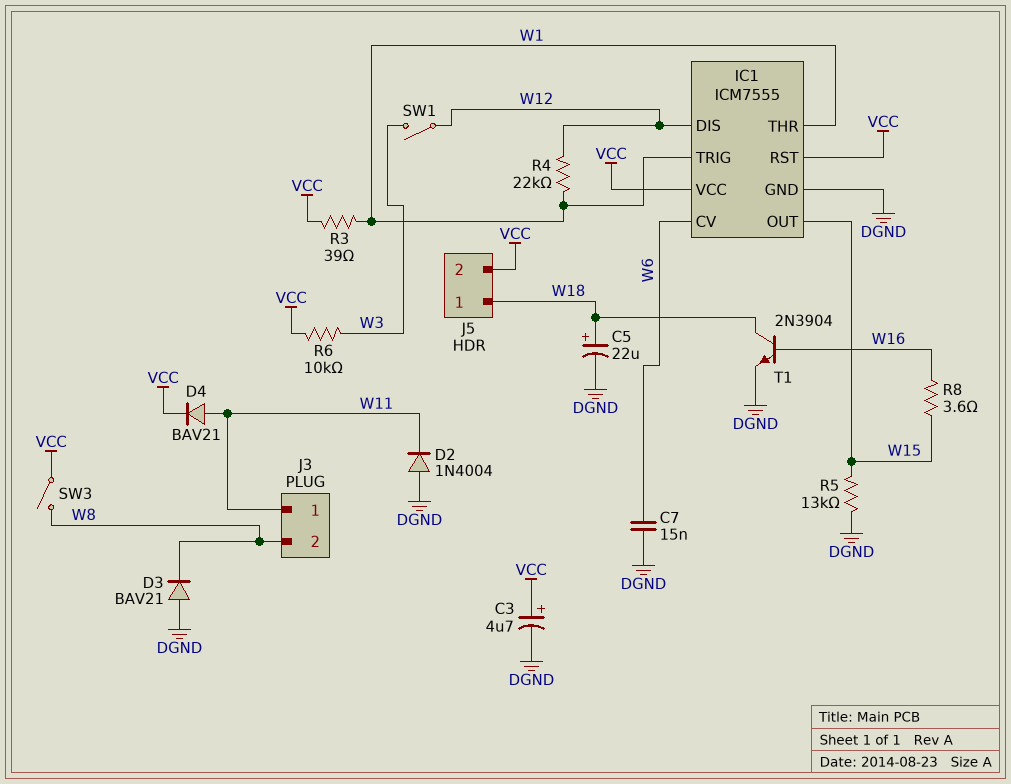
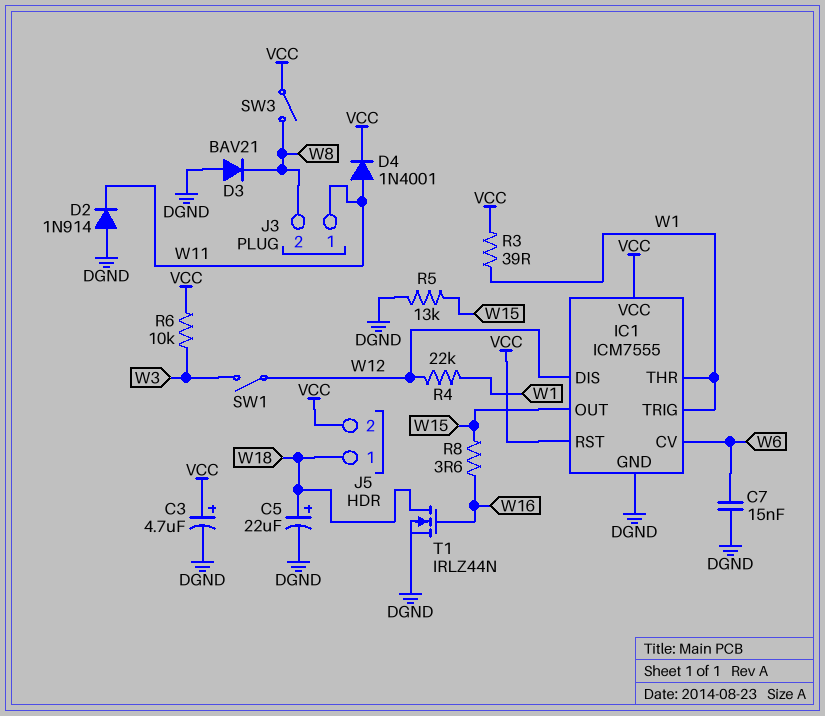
D2: diode 1N4004 (A DGND, K W11) -> diode 1N914 (A DGND, K W11)
D4: diode BAV21 (A W11, K VCC) -> diode 1N4001 (A W11, K VCC)
T1: NPN 2N3904 (B W16, C W18, E DGND) -> NMOS IRLZ44N (G W16, D W18, S DGND)

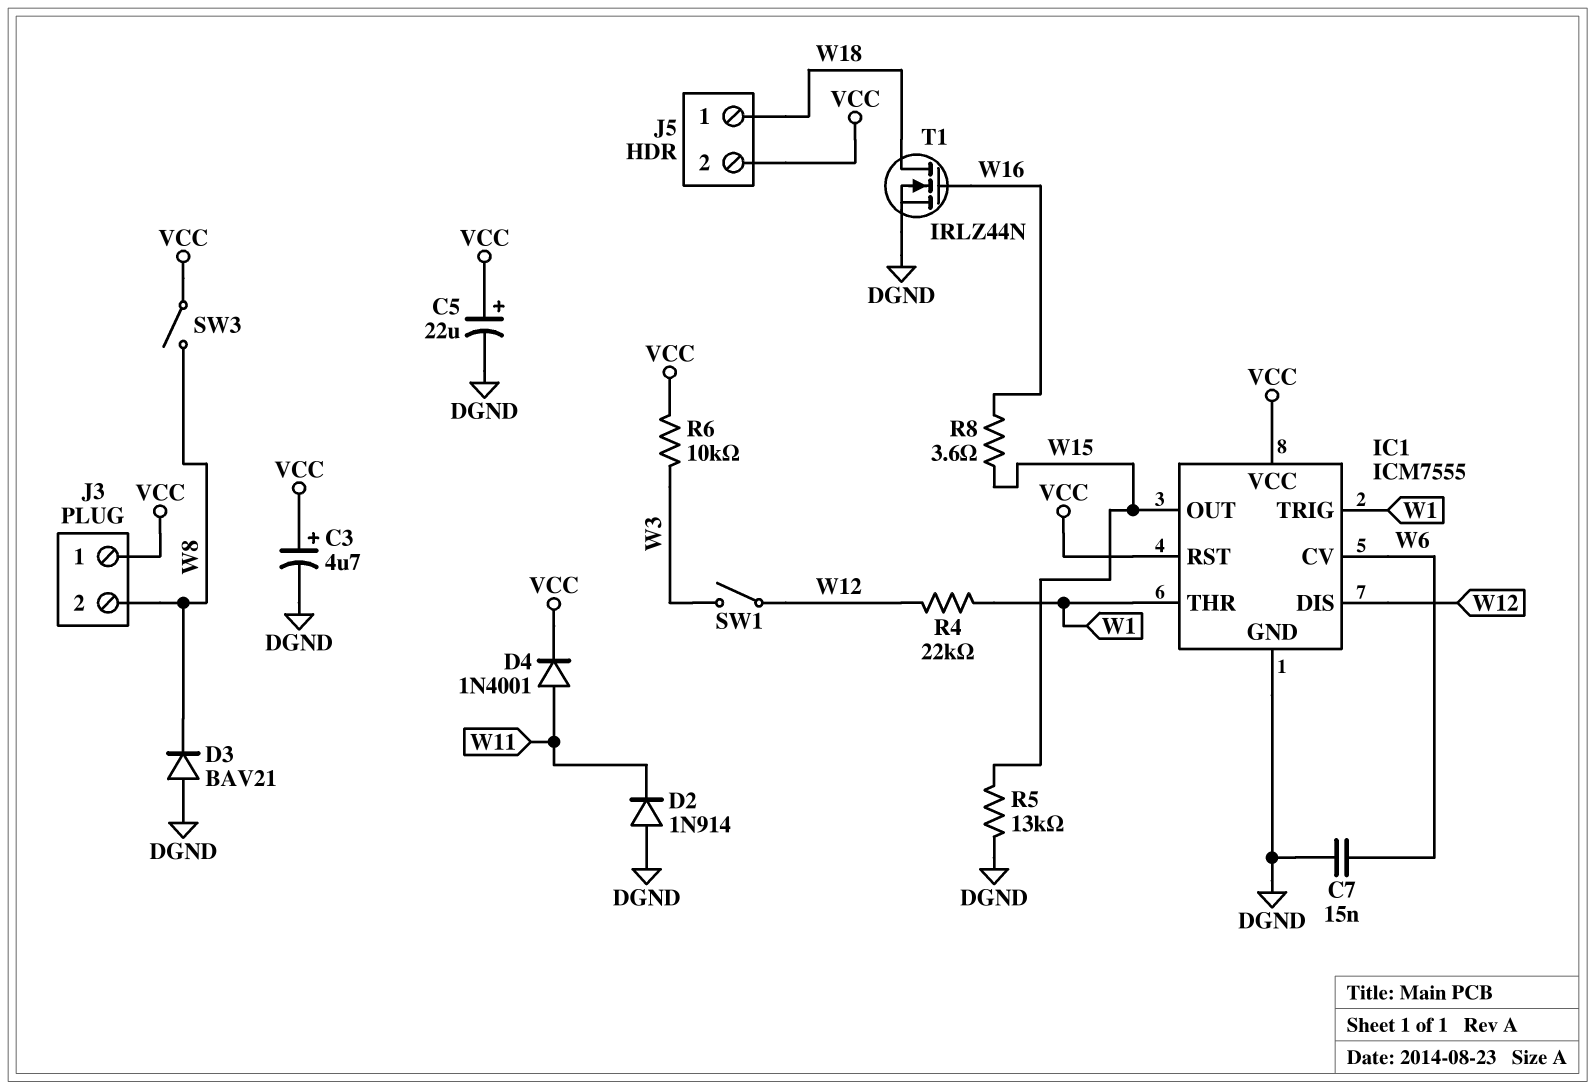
C5: 22uF (plus W18, minus DGND) -> 22uF (plus VCC, minus DGND)
J3 pin 1: W11 -> VCC
R3: 39 (VCC, W1) -> none

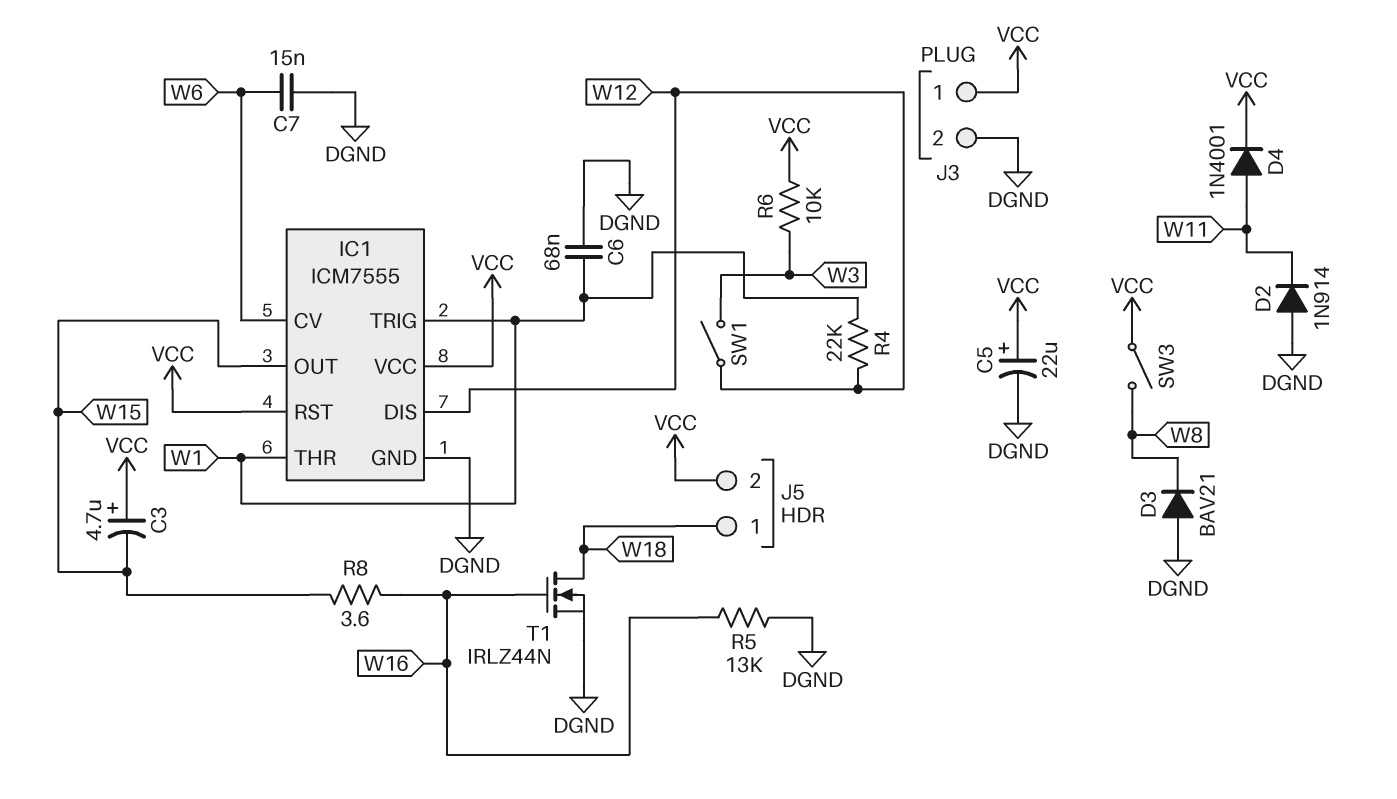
C3: 4.7uF (plus VCC, minus DGND) -> 4.7uF (plus VCC, minus W15)
C6: none -> 68nF (DGND, W1)
J3 pin 2: W8 -> DGND
R5: 13k (DGND, W15) -> 13k (DGND, W16)

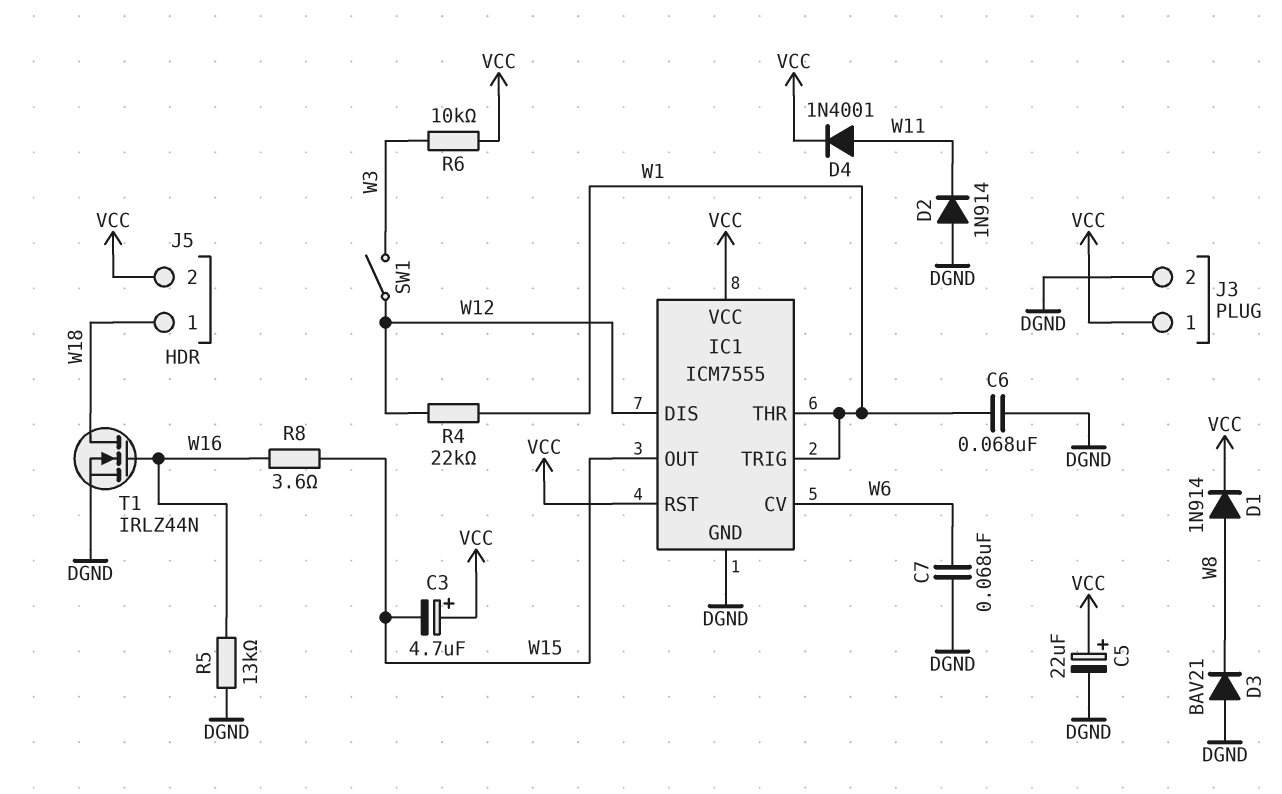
C7: 15nF (DGND, W6) -> 68nF (DGND, W6)
D1: none -> diode 1N914 (A W8, K VCC)
SW3: switch (VCC, W8) -> none

